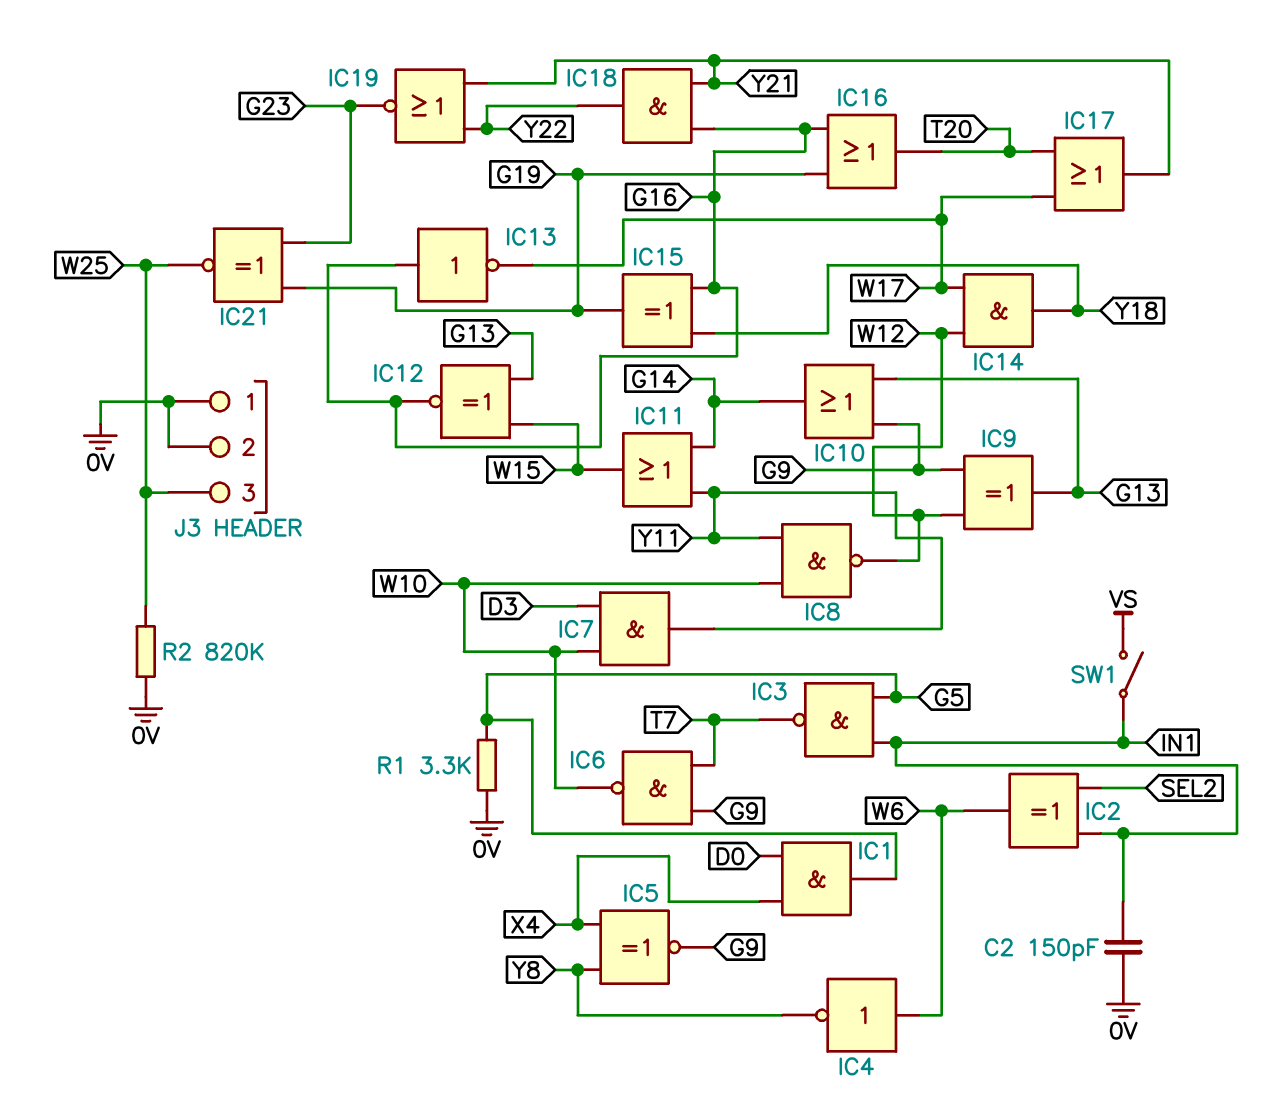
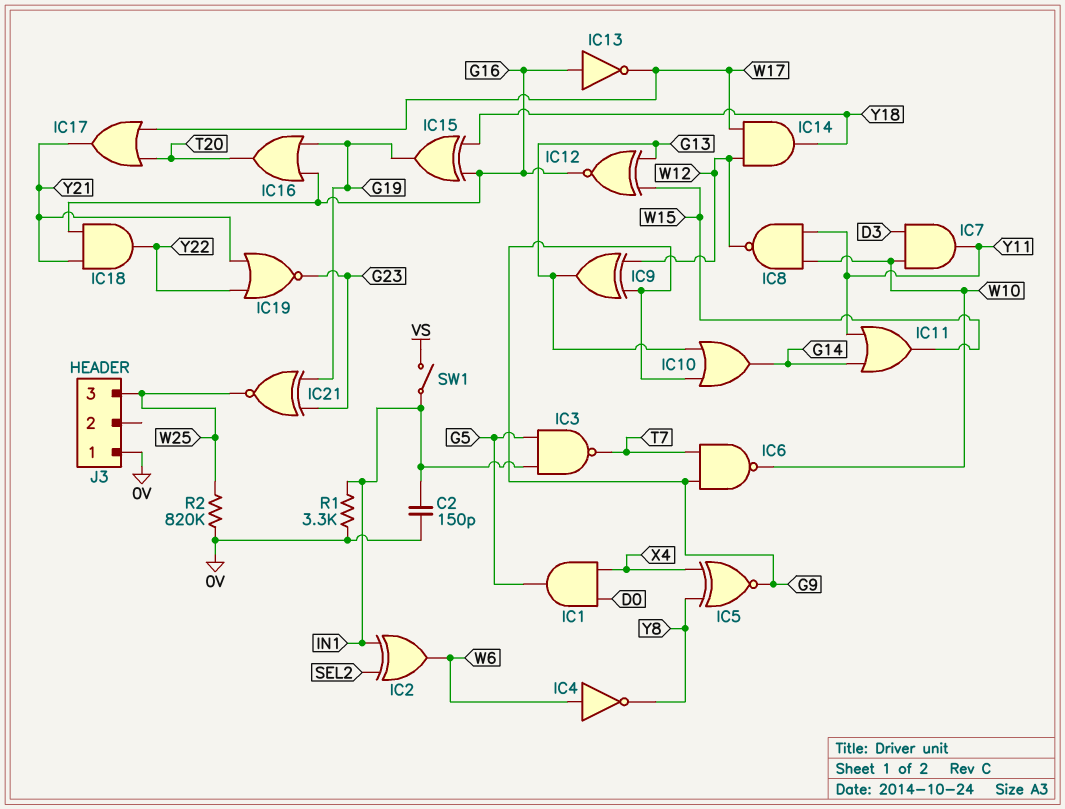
J3 pin 2: 0V -> none
R1: 3.3k (0V, G5) -> 3.3k (0V, IN1)

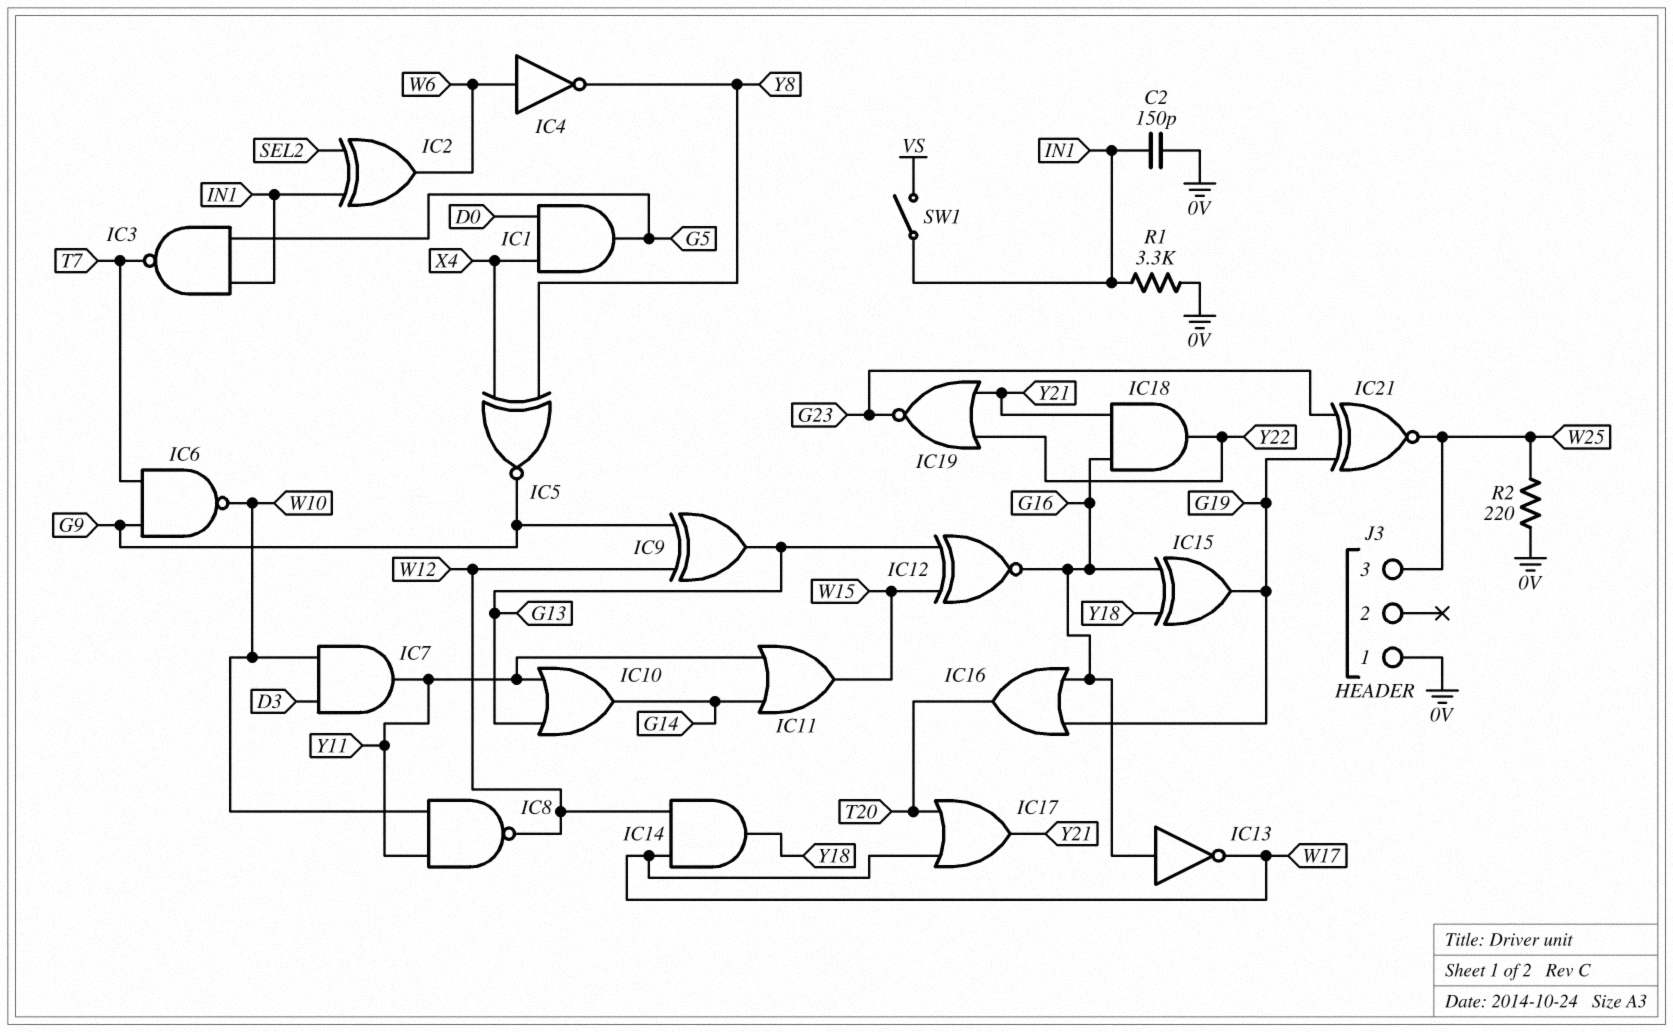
IC10: OR (in G9, in G13, out G14) -> OR (in G13, in Y11, out G14)
R2: 820k (0V, W25) -> 220 (0V, W25)

